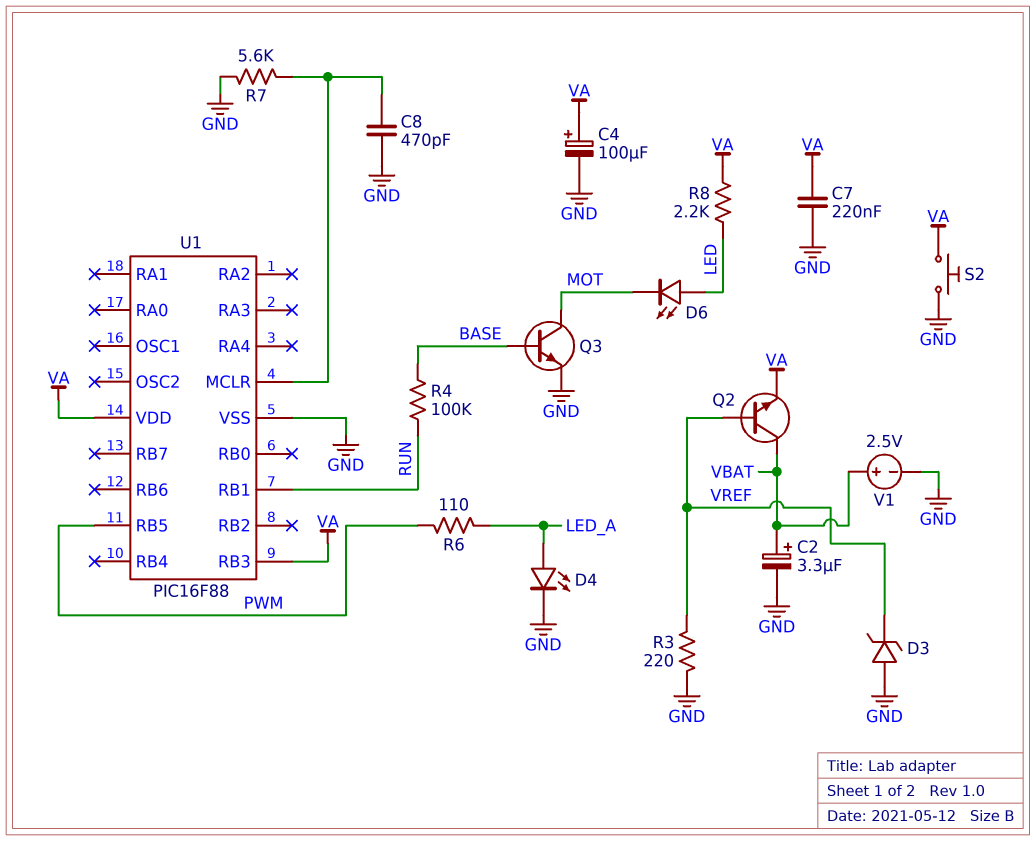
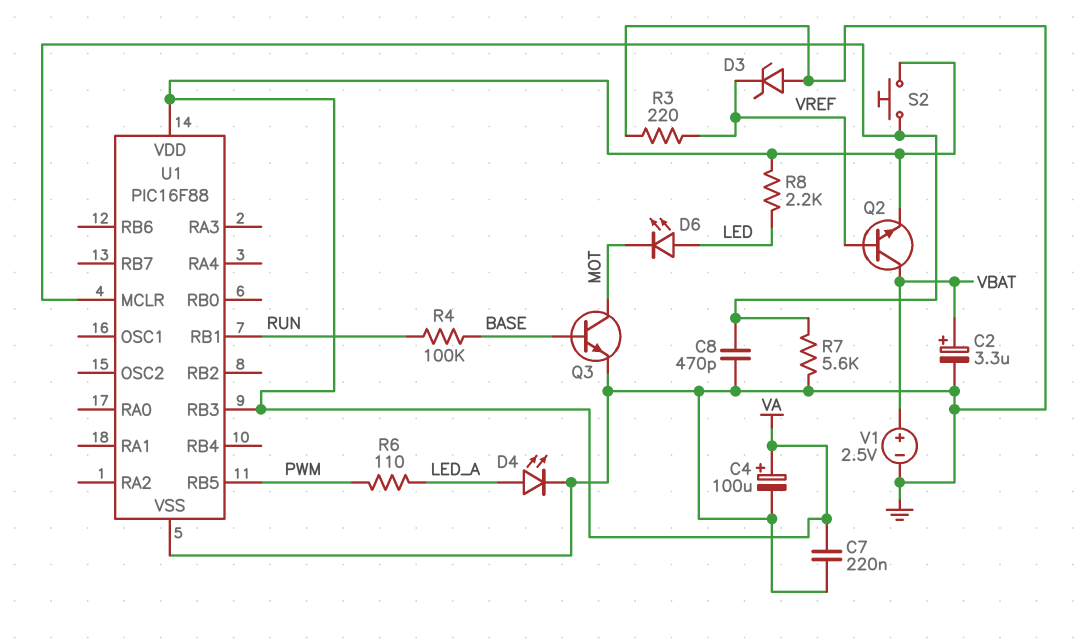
S2: button (GND, VA) -> button (U1/MCLR, VA)

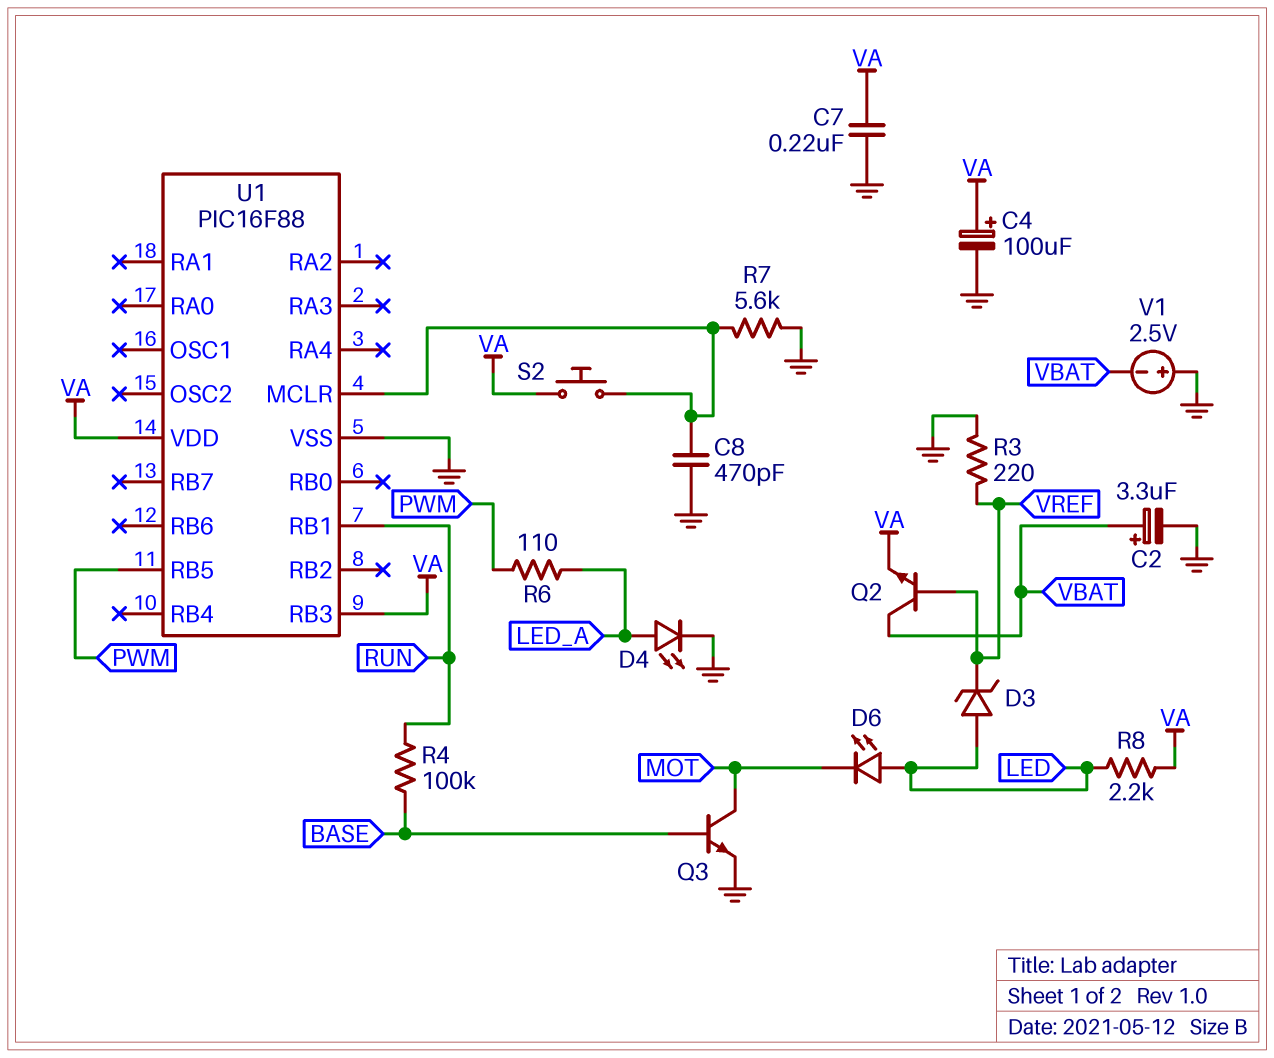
D3: zener (A GND, K VREF) -> zener (A LED, K VREF)
V1: 2.5V (plus VBAT, minus GND) -> 2.5V (plus GND, minus VBAT)

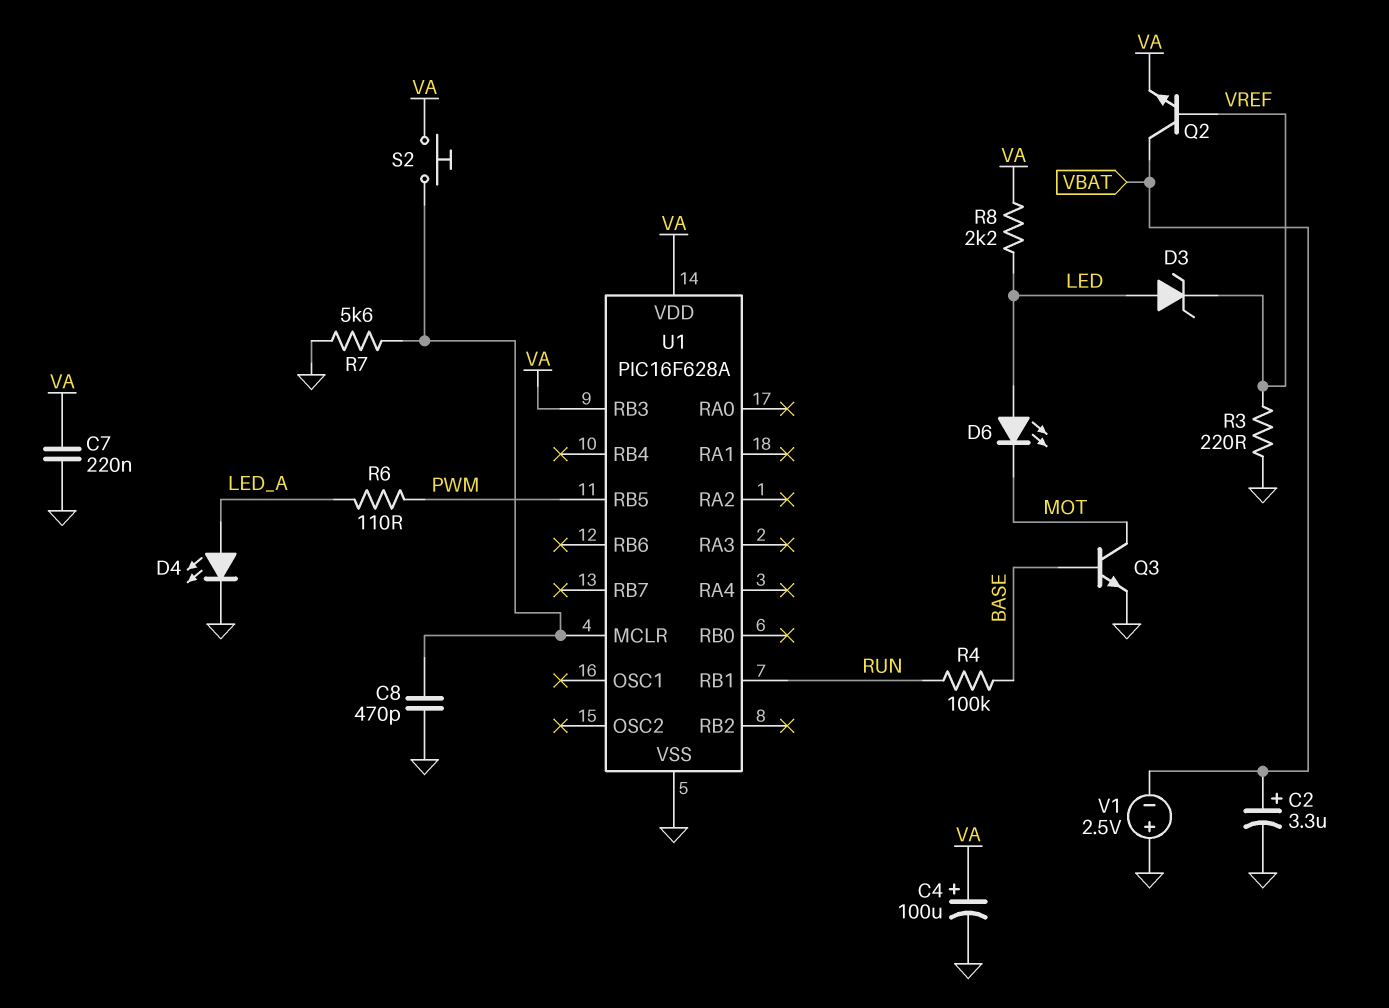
U1: PIC16F88 -> PIC16F628A

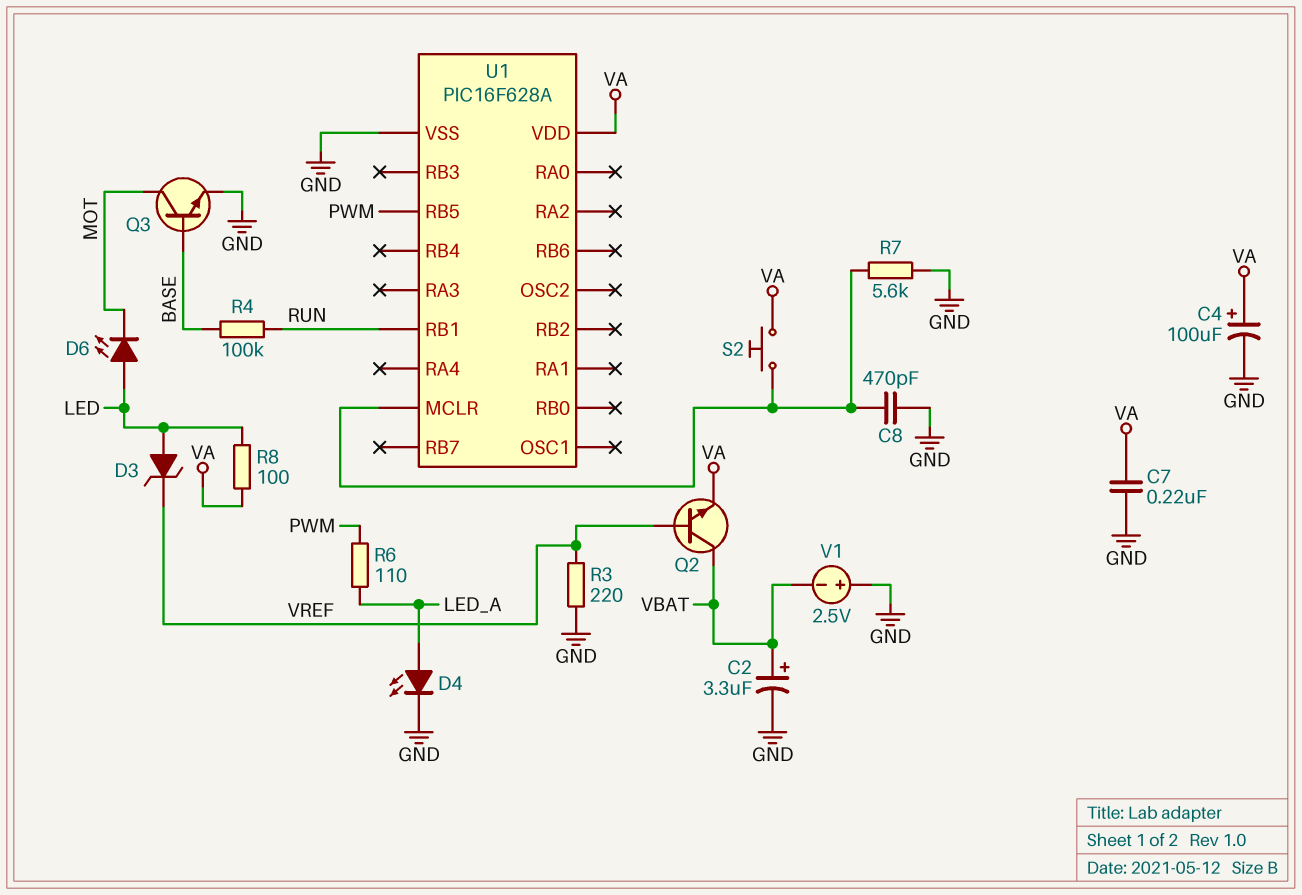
R8: 2.2k (LED, VA) -> 100 (LED, VA)
U1 pin RB3: VA -> none

